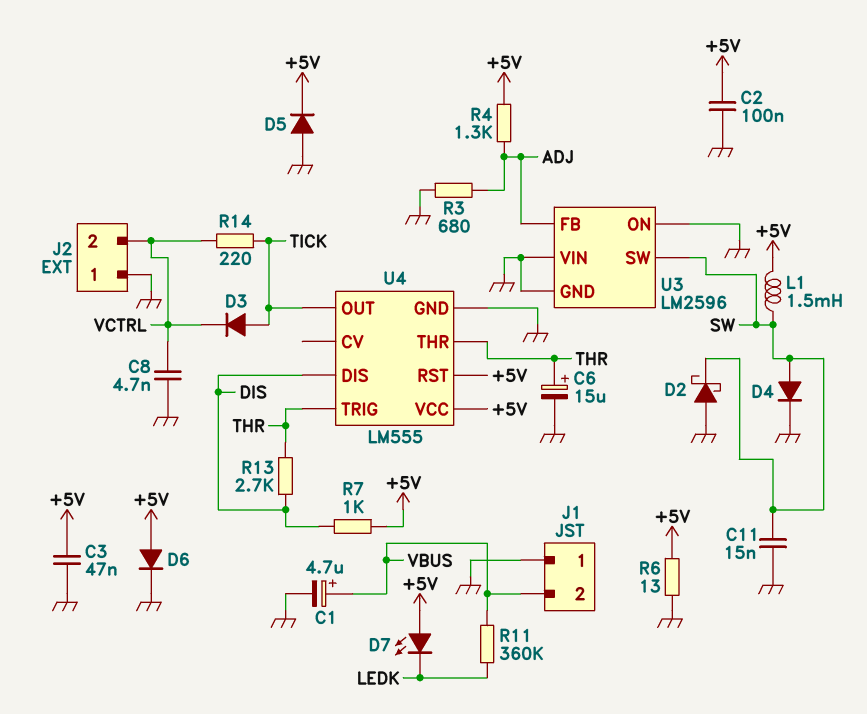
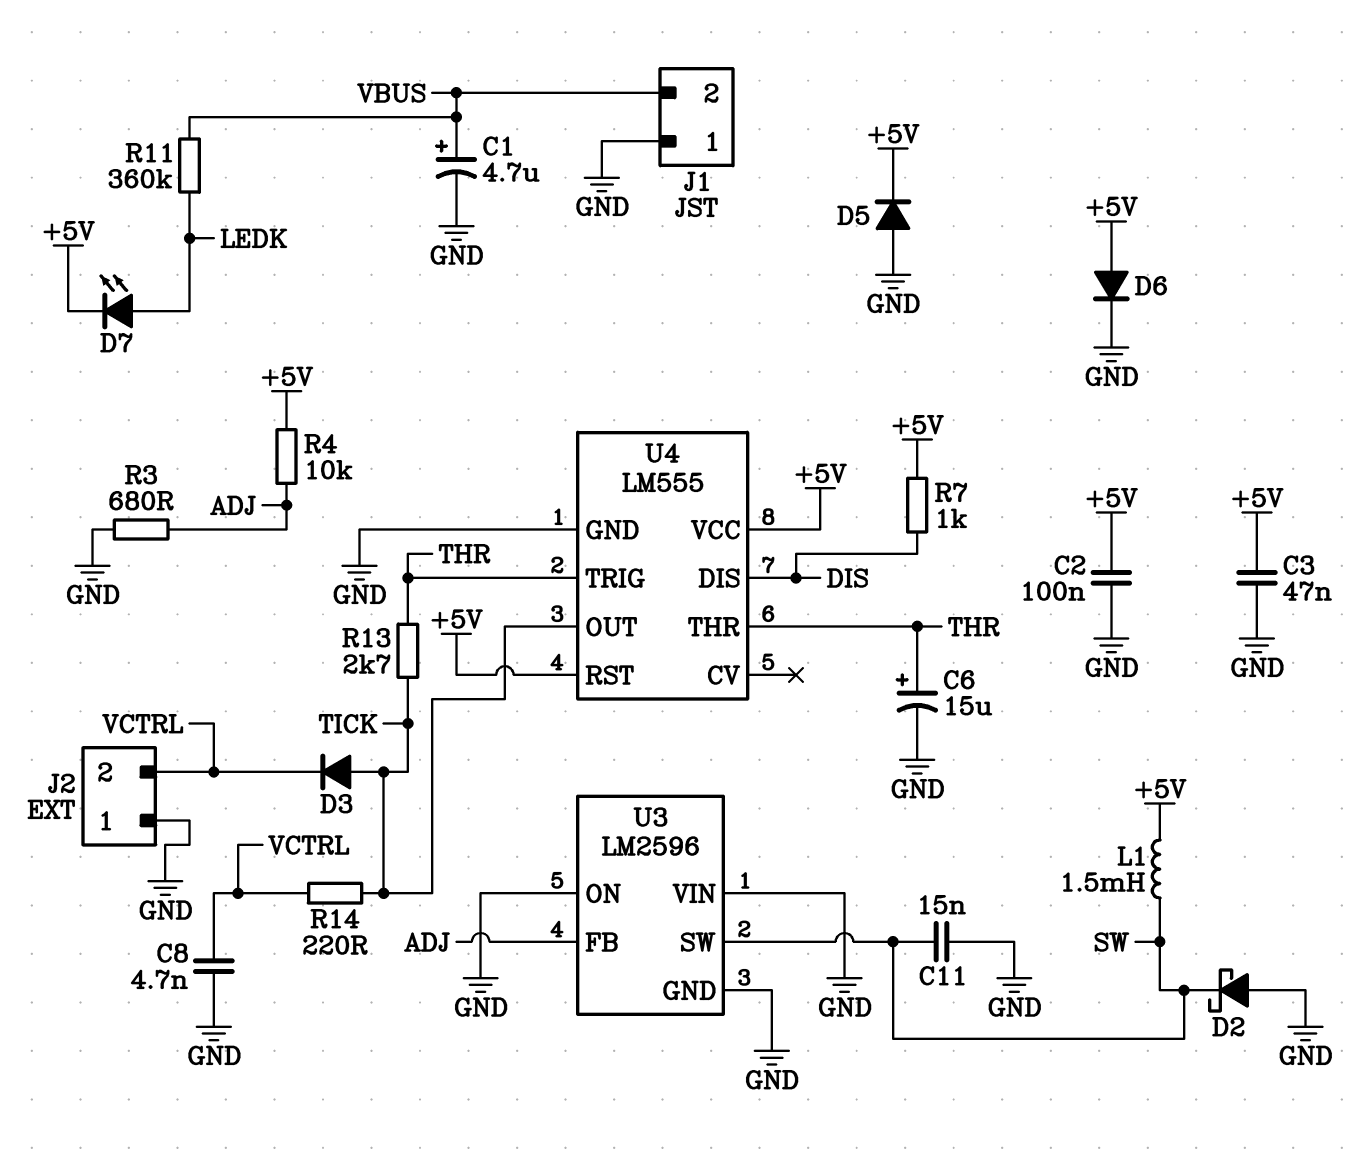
D4: diode (A SW, K GND) -> none
D7: LED (A +5V, K LEDK) -> LED (A LEDK, K +5V)
R4: 1.3k (+5V, ADJ) -> 10k (+5V, ADJ)
R6: 13 (+5V, GND) -> none
R13: 2.7k (DIS, THR) -> 2.7k (THR, TICK)

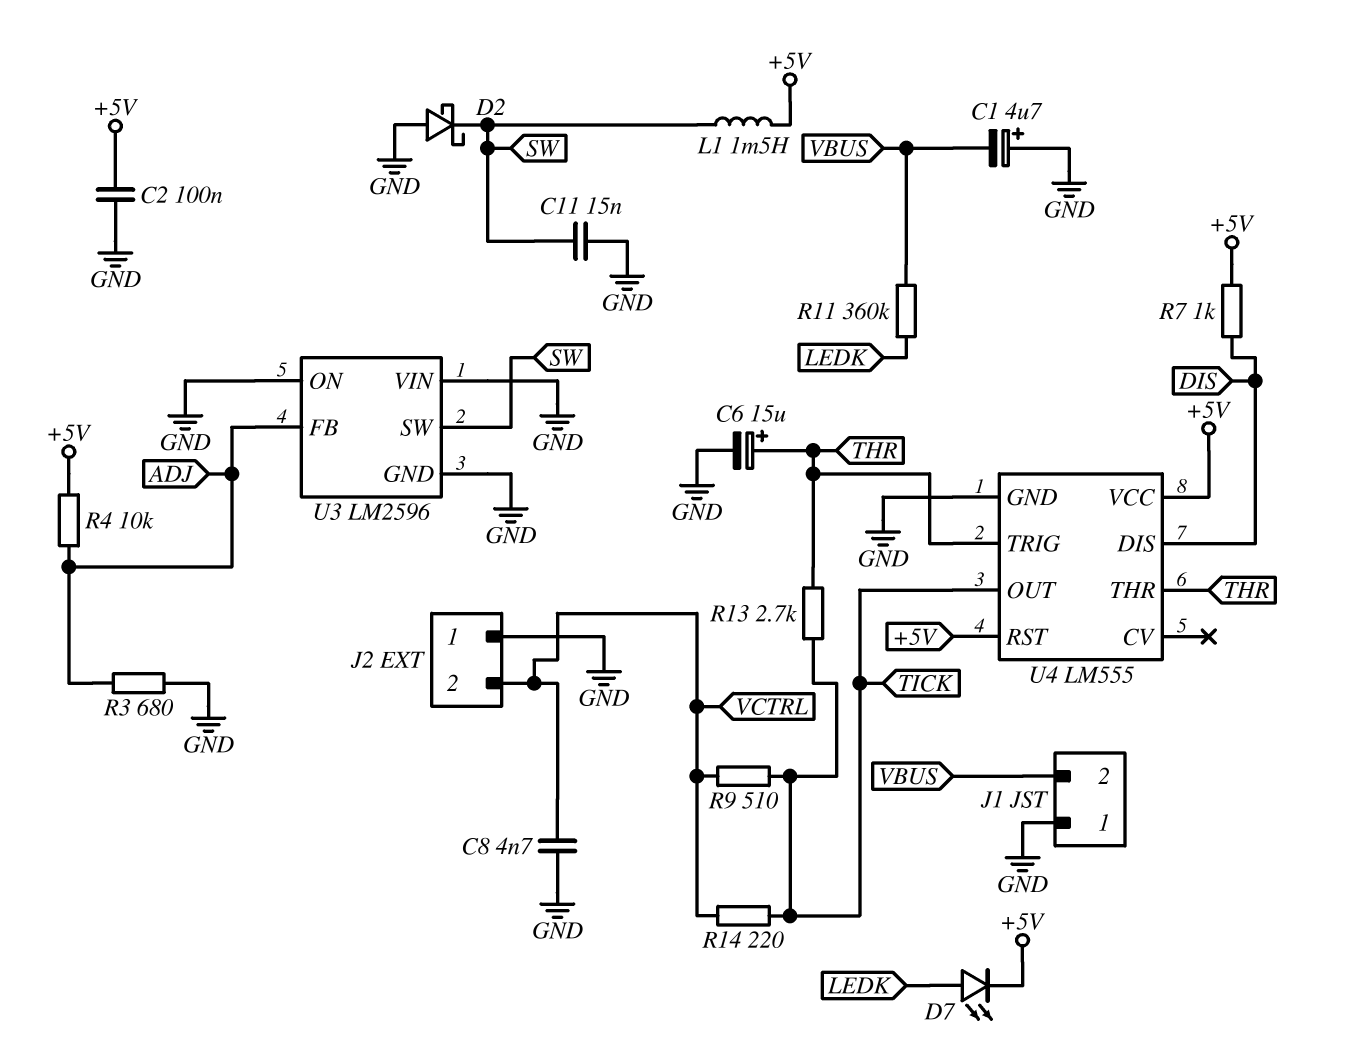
C1: 4.7uF (plus VBUS, minus GND) -> 4.7uF (plus GND, minus VBUS)
C3: 47nF (+5V, GND) -> none
D3: diode (A TICK, K VCTRL) -> none
D5: diode (A GND, K +5V) -> none
D6: diode (A +5V, K GND) -> none
R9: none -> 510 (TICK, VCTRL)

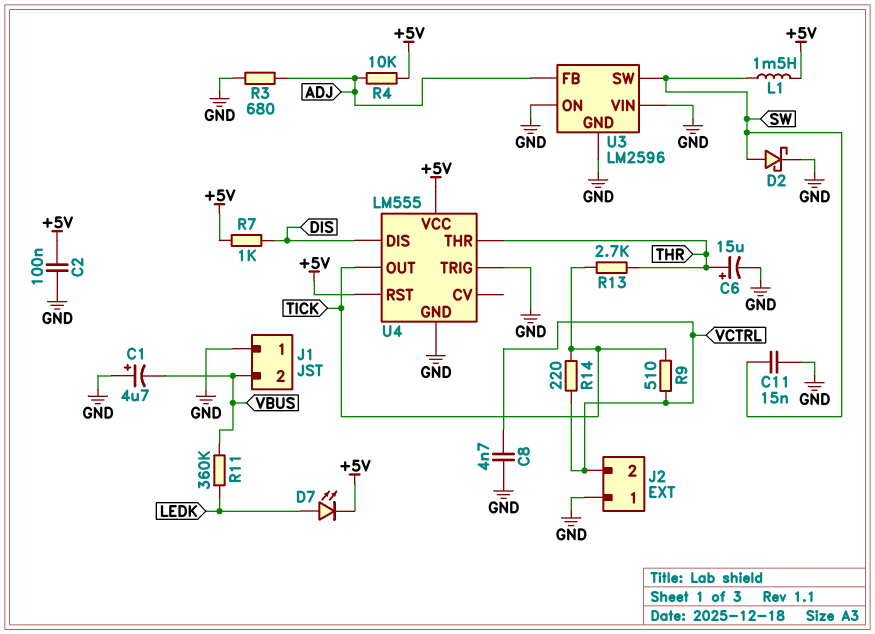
D2: schottky (A GND, K SW) -> schottky (A SW, K GND)
U4 pin TRIG: THR -> GND

